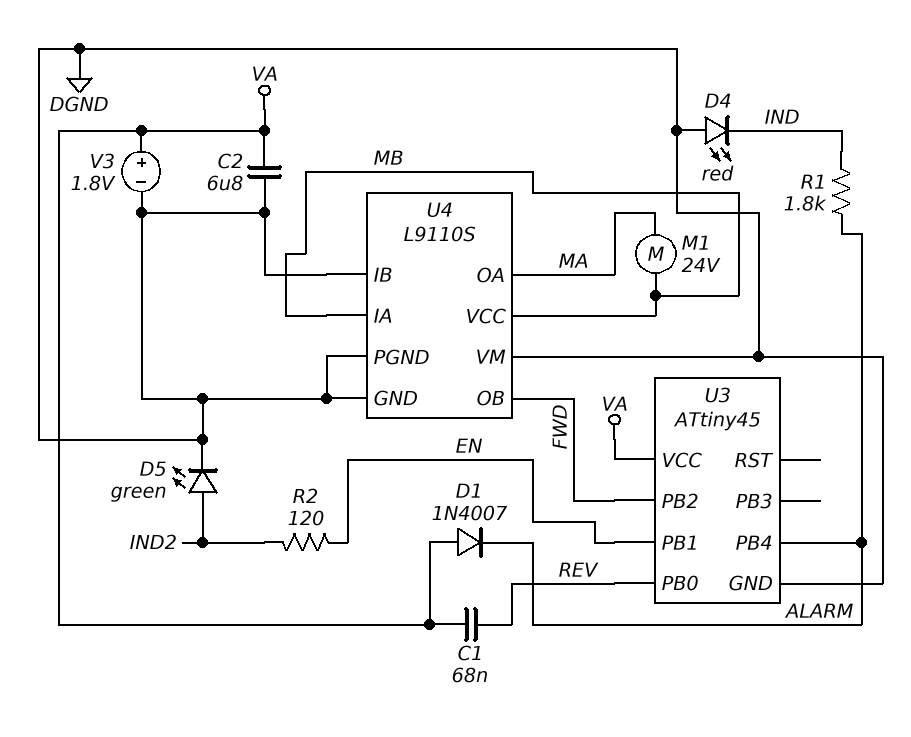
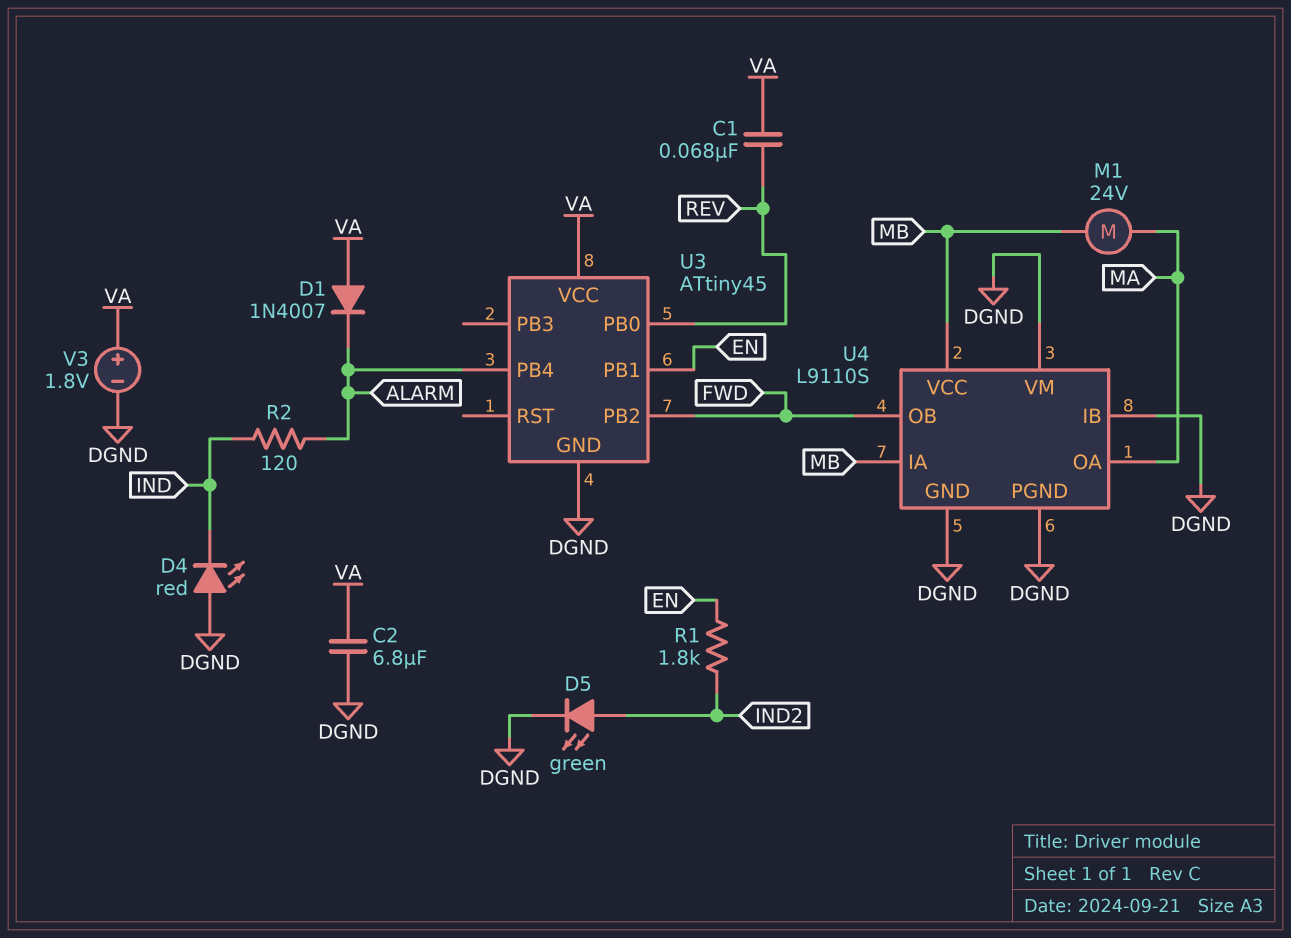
R1: 1.8k (ALARM, IND) -> 1.8k (EN, IND2)
R2: 120 (EN, IND2) -> 120 (ALARM, IND)

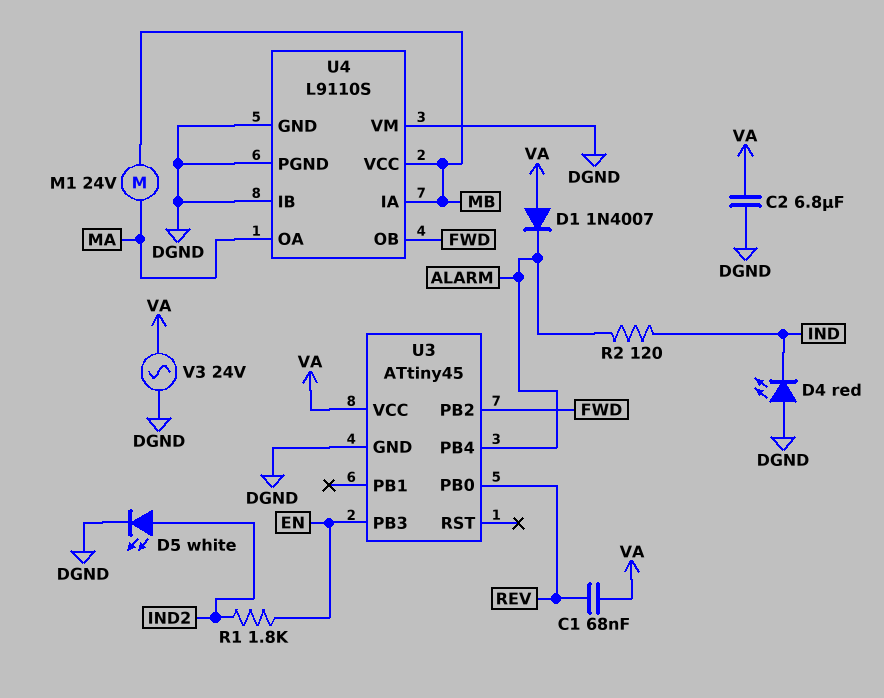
D5: LED green (A IND2, K DGND) -> LED white (A IND2, K DGND)
U3 pin PB1: EN -> none
U3 pin PB3: none -> EN
V3: 1.8V (plus VA, minus DGND) -> AC 24V (DGND, VA)

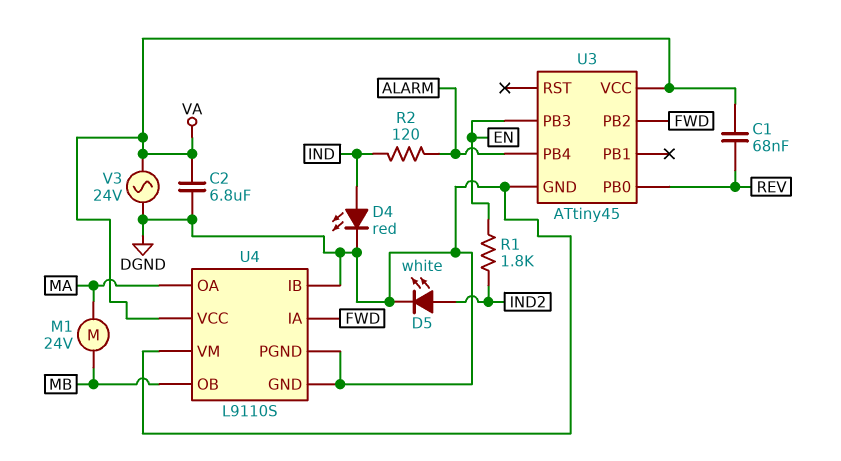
D1: diode 1N4007 (A VA, K ALARM) -> none
D4: LED red (A DGND, K IND) -> LED red (A IND, K DGND)
U4 pin IA: MB -> FWD
U4 pin OB: FWD -> MB
U4 pin VCC: MB -> VA

